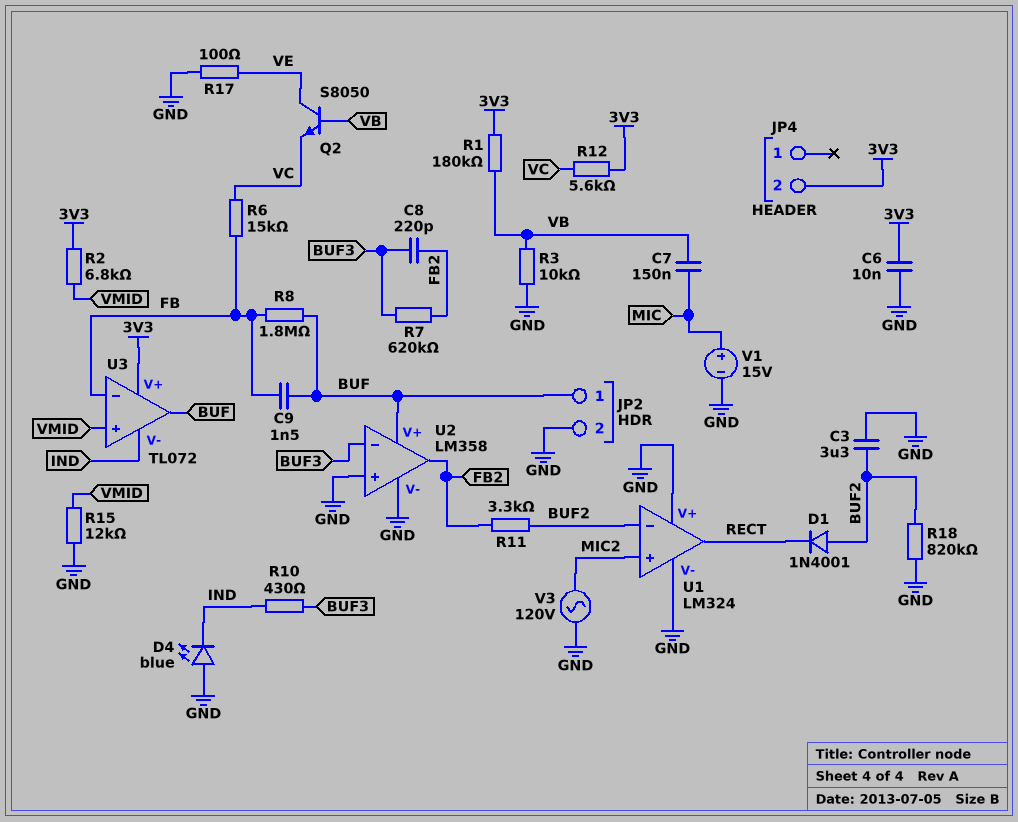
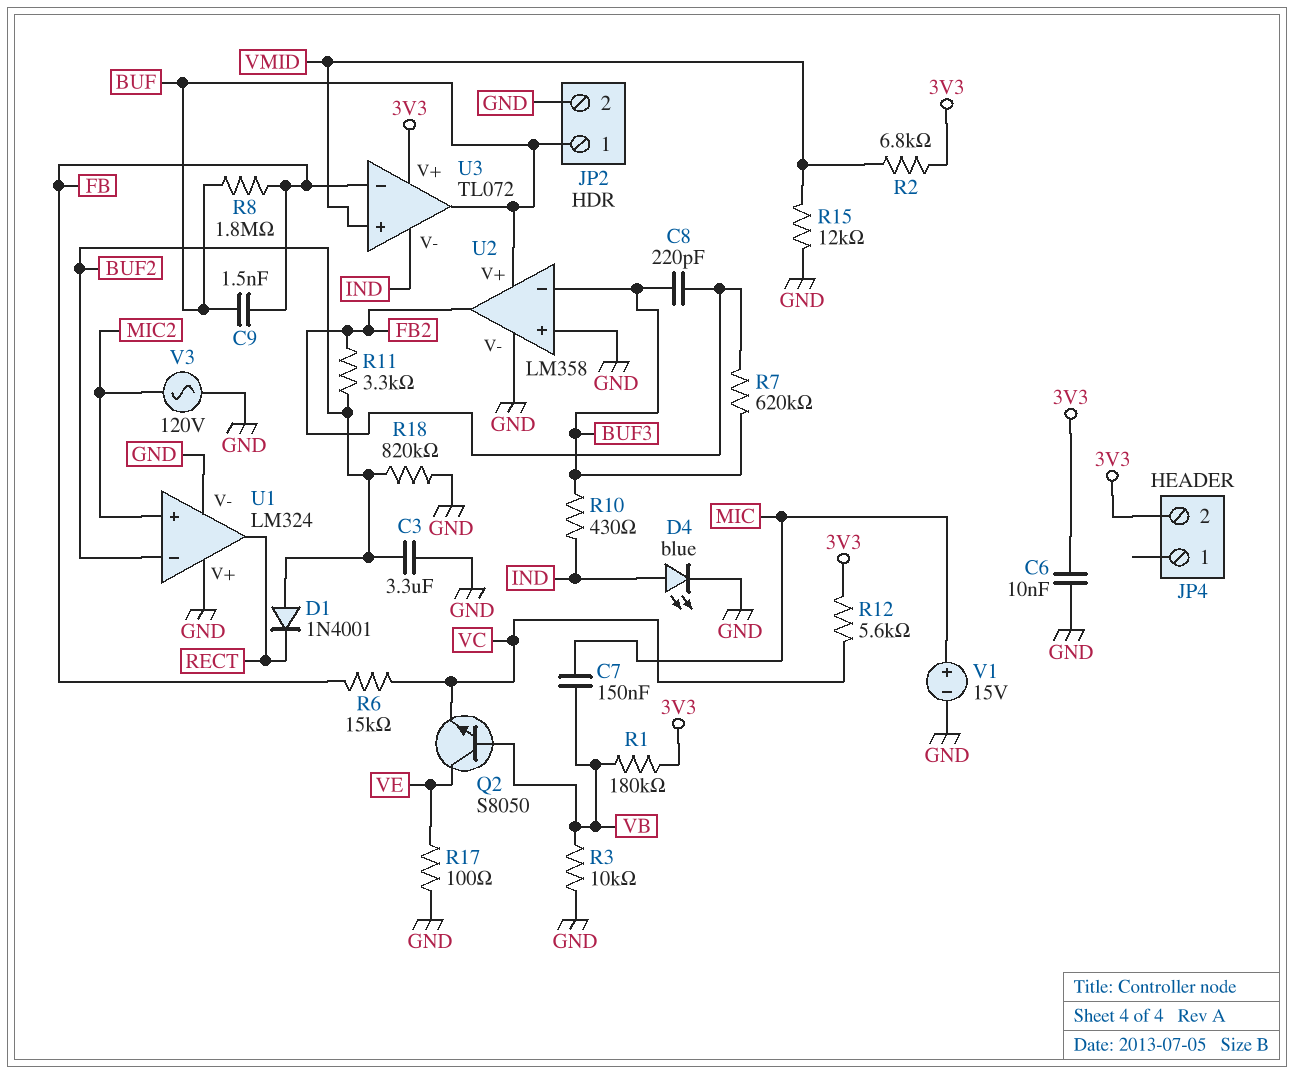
D4: LED blue (A GND, K IND) -> LED blue (A IND, K GND)

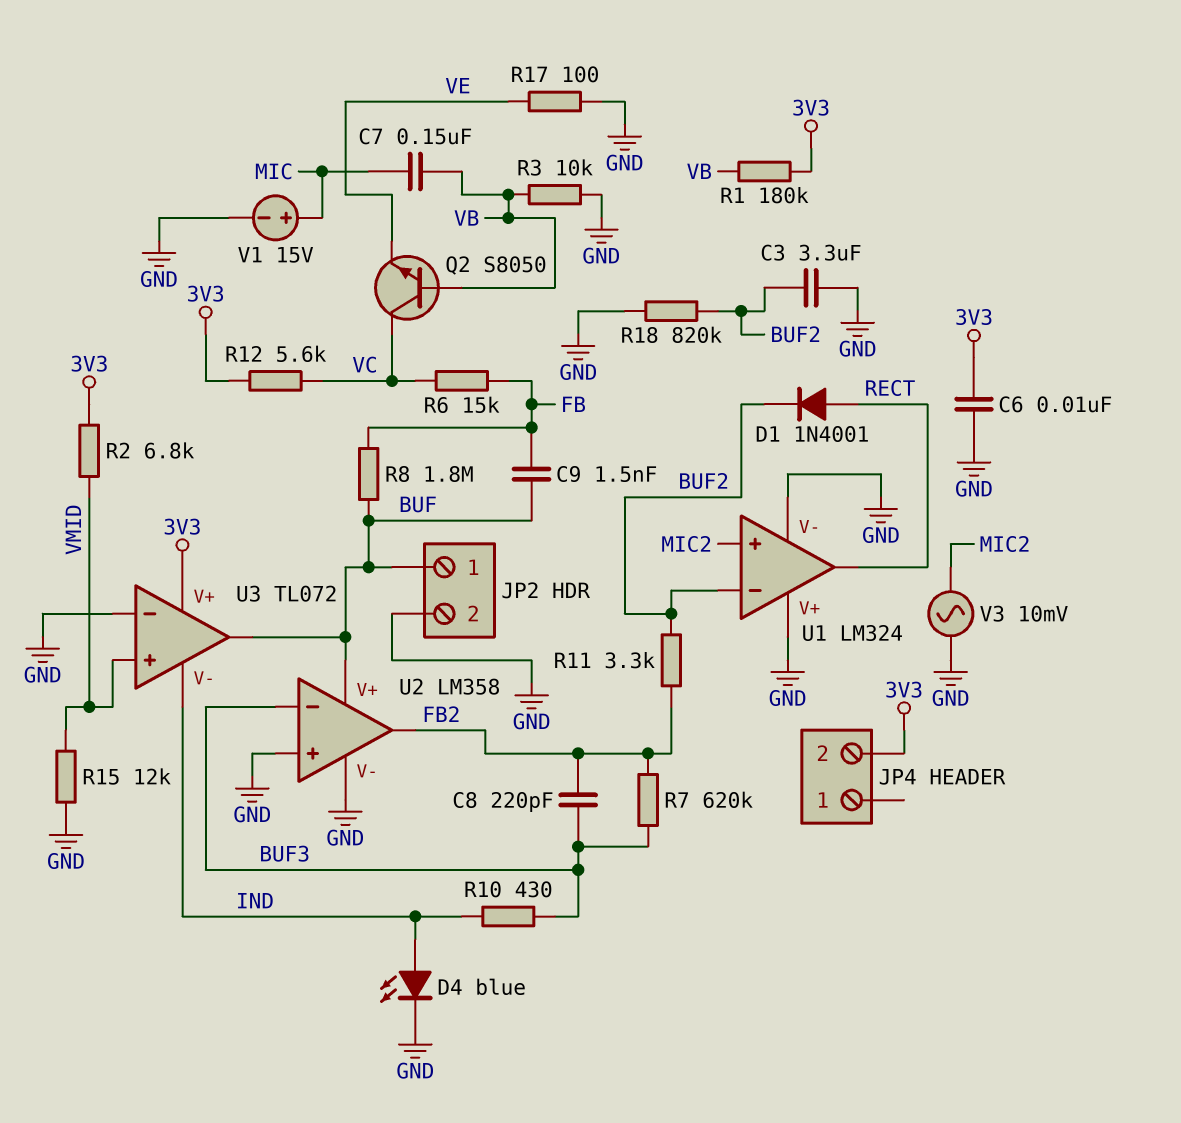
D1: diode 1N4001 (A BUF2, K RECT) -> diode 1N4001 (A RECT, K BUF2)
Q2: NPN S8050 (B VB, C VE, E VC) -> NPN S8050 (B VB, C VC, E VE)
U3 pin in-: FB -> GND
V3: AC 120V (GND, MIC2) -> AC 10mV (GND, MIC2)

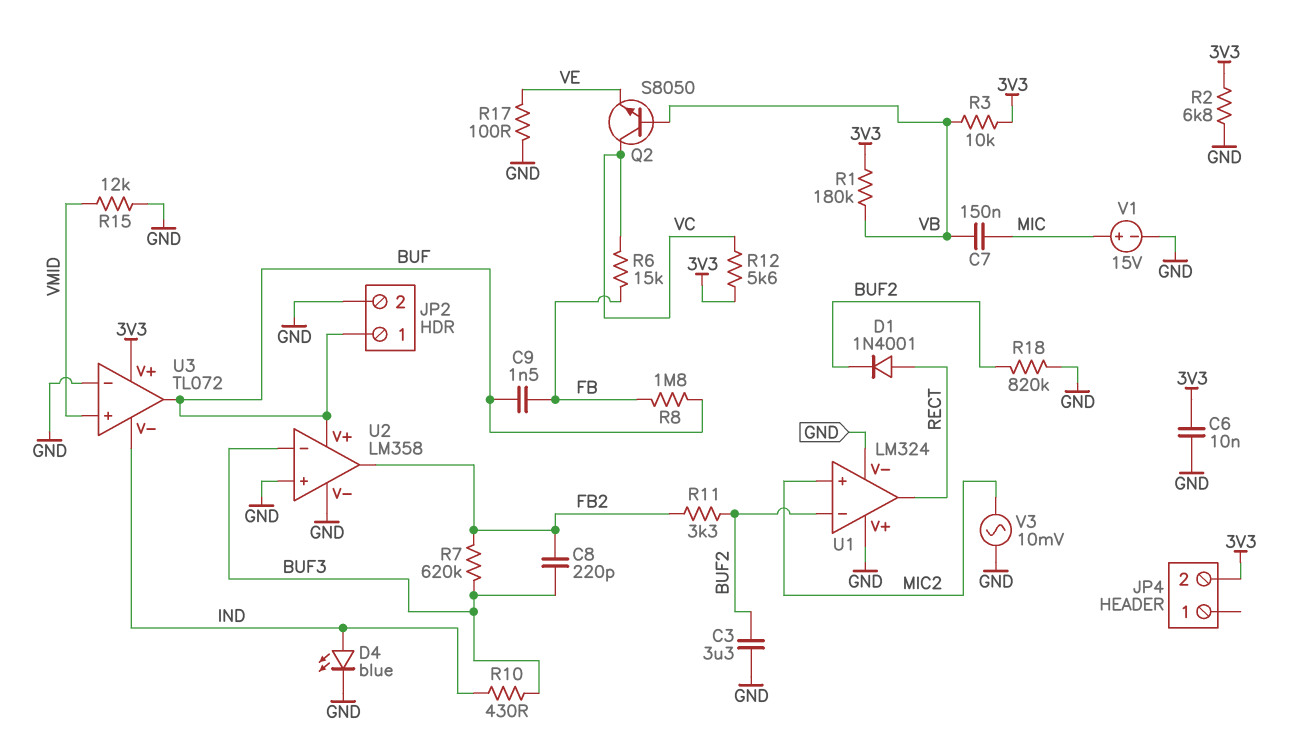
R2: 6.8k (3V3, VMID) -> 6.8k (3V3, GND)
R3: 10k (GND, VB) -> 10k (3V3, VB)

